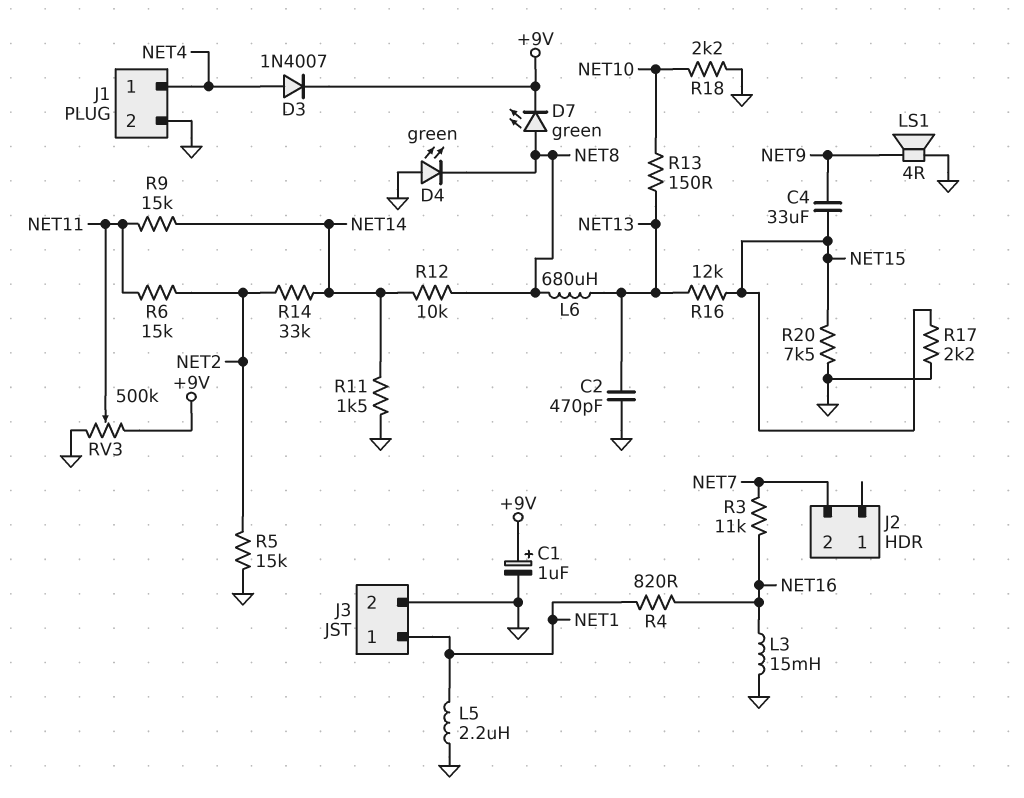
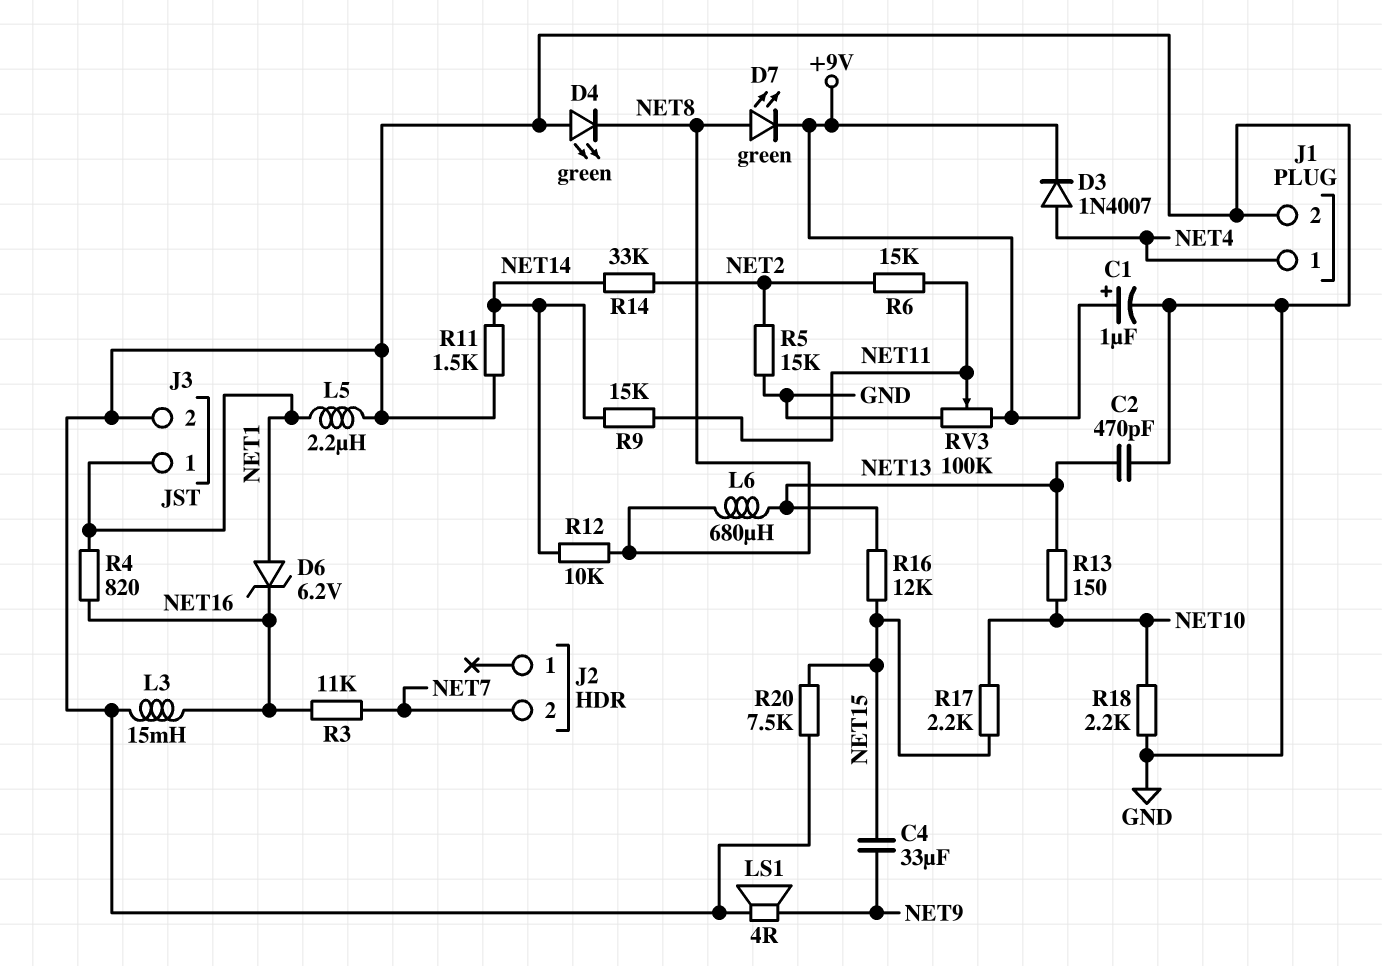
D6: none -> zener 6.2V (A NET1, K NET16)
R17: 2.2k (GND, NET15) -> 2.2k (NET10, NET15)
RV3: 500k (+9V, GND, wiper NET11) -> 100k (+9V, GND, wiper NET11)

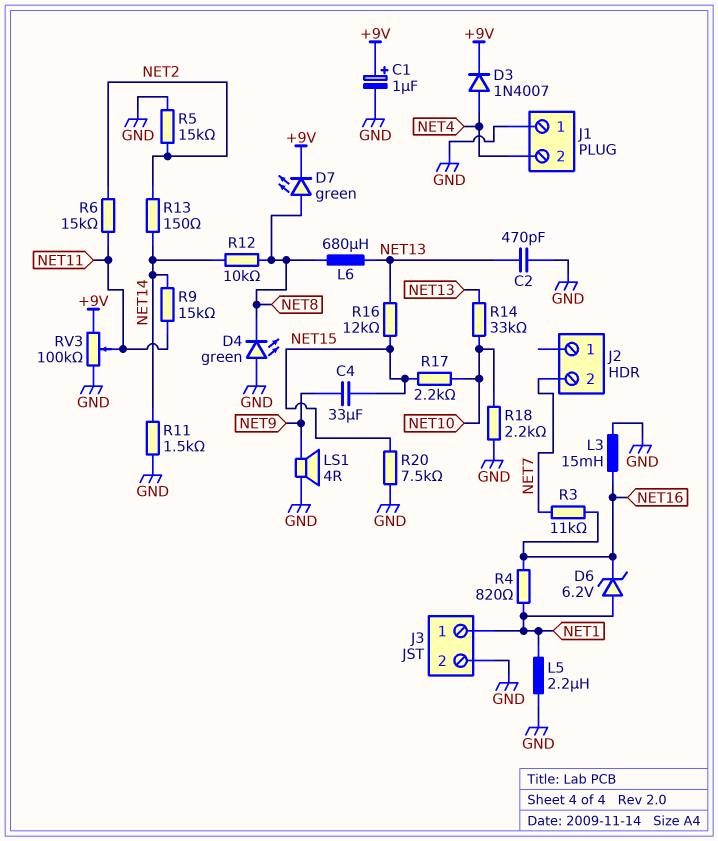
J1 pin 1: NET4 -> GND
J1 pin 2: GND -> NET4
R13: 150 (NET10, NET13) -> 150 (NET2, NET14)
R14: 33k (NET2, NET14) -> 33k (NET10, NET13)

